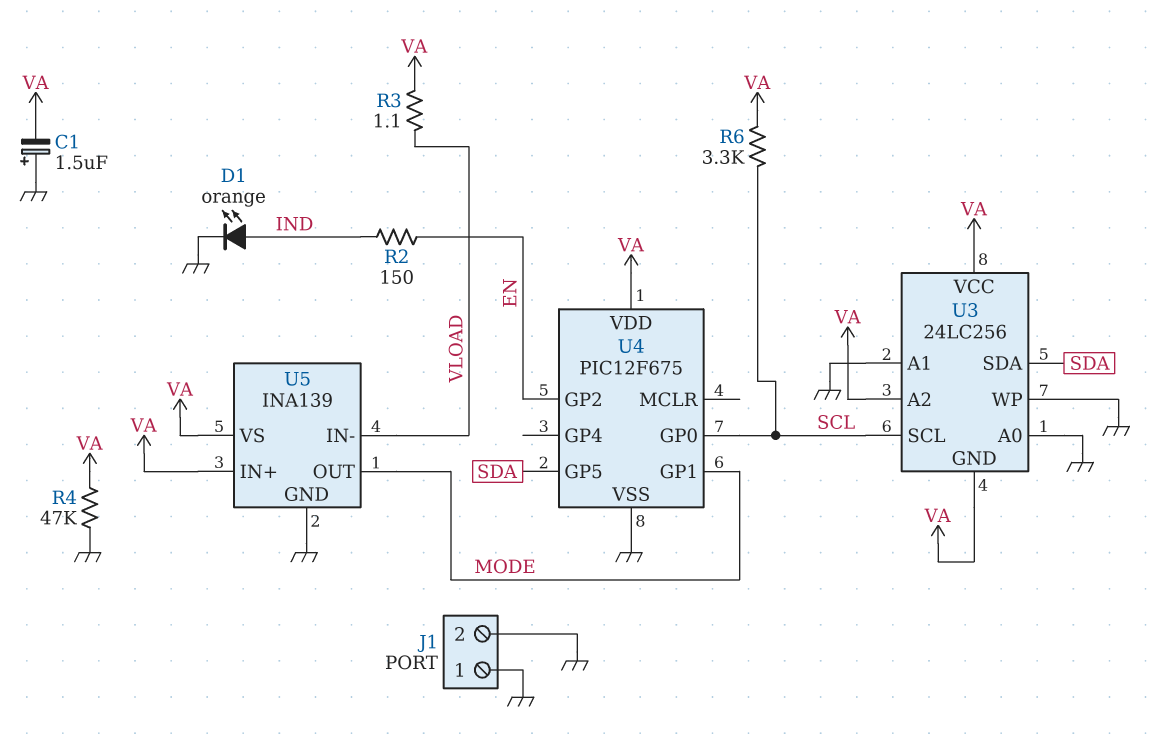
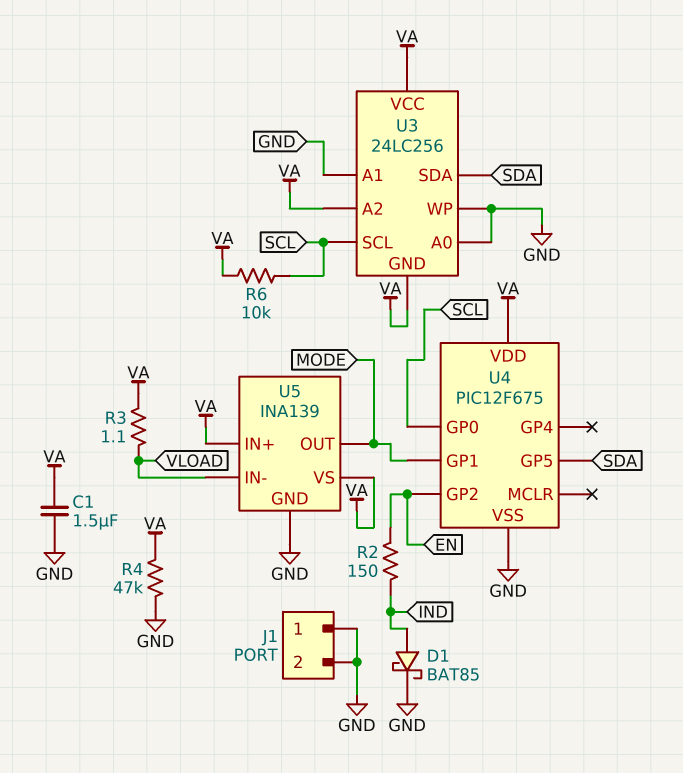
C1: 1.5uF (plus GND, minus VA) -> 1.5uF (GND, VA)
D1: LED orange (A IND, K GND) -> schottky BAT85 (A IND, K GND)
R6: 3.3k (SCL, VA) -> 10k (SCL, VA)

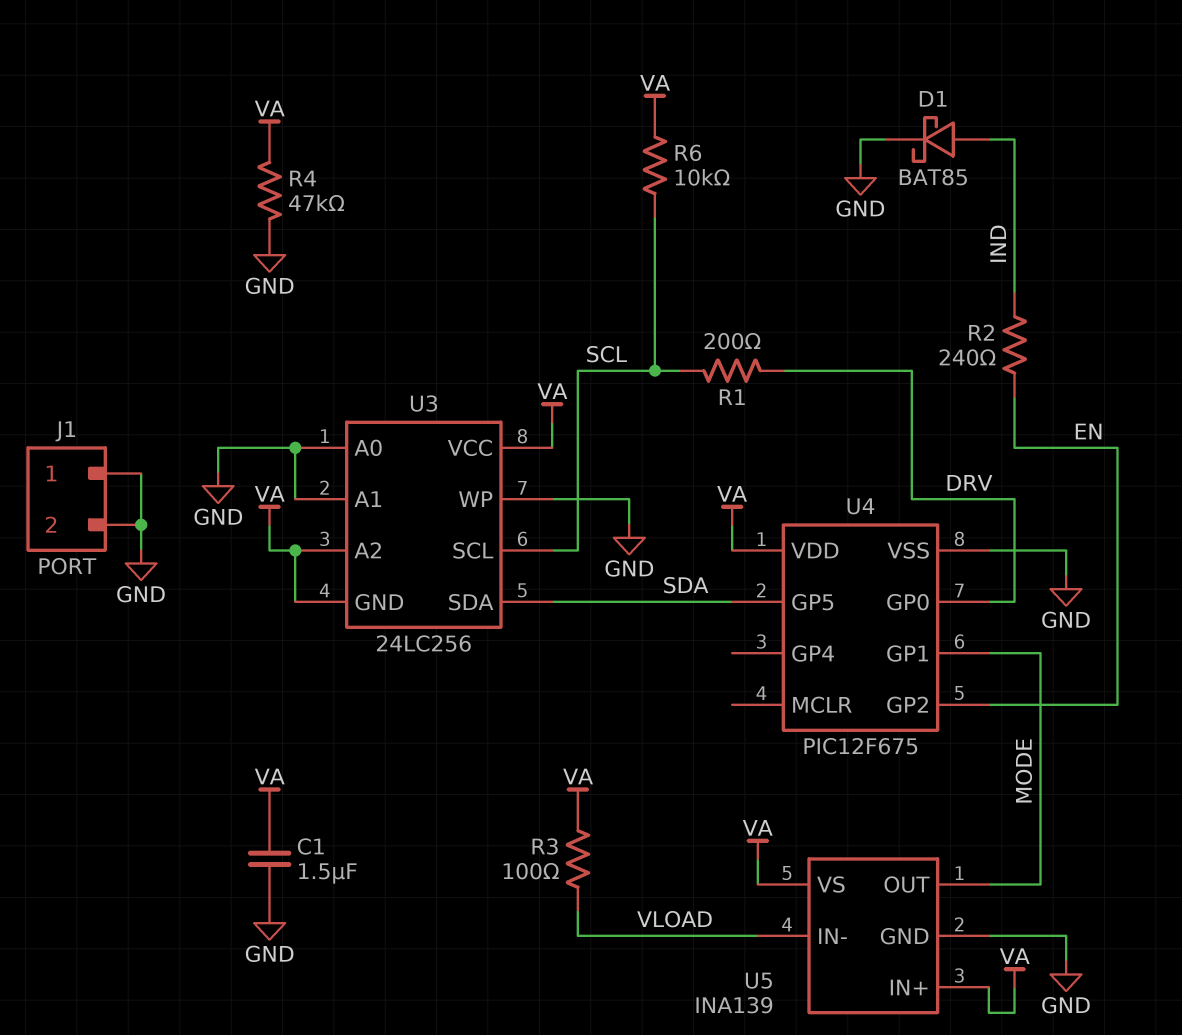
R1: none -> 200 (DRV, SCL)
R2: 150 (EN, IND) -> 240 (EN, IND)
R3: 1.1 (VA, VLOAD) -> 100 (VA, VLOAD)
U4 pin GP0: SCL -> DRV

